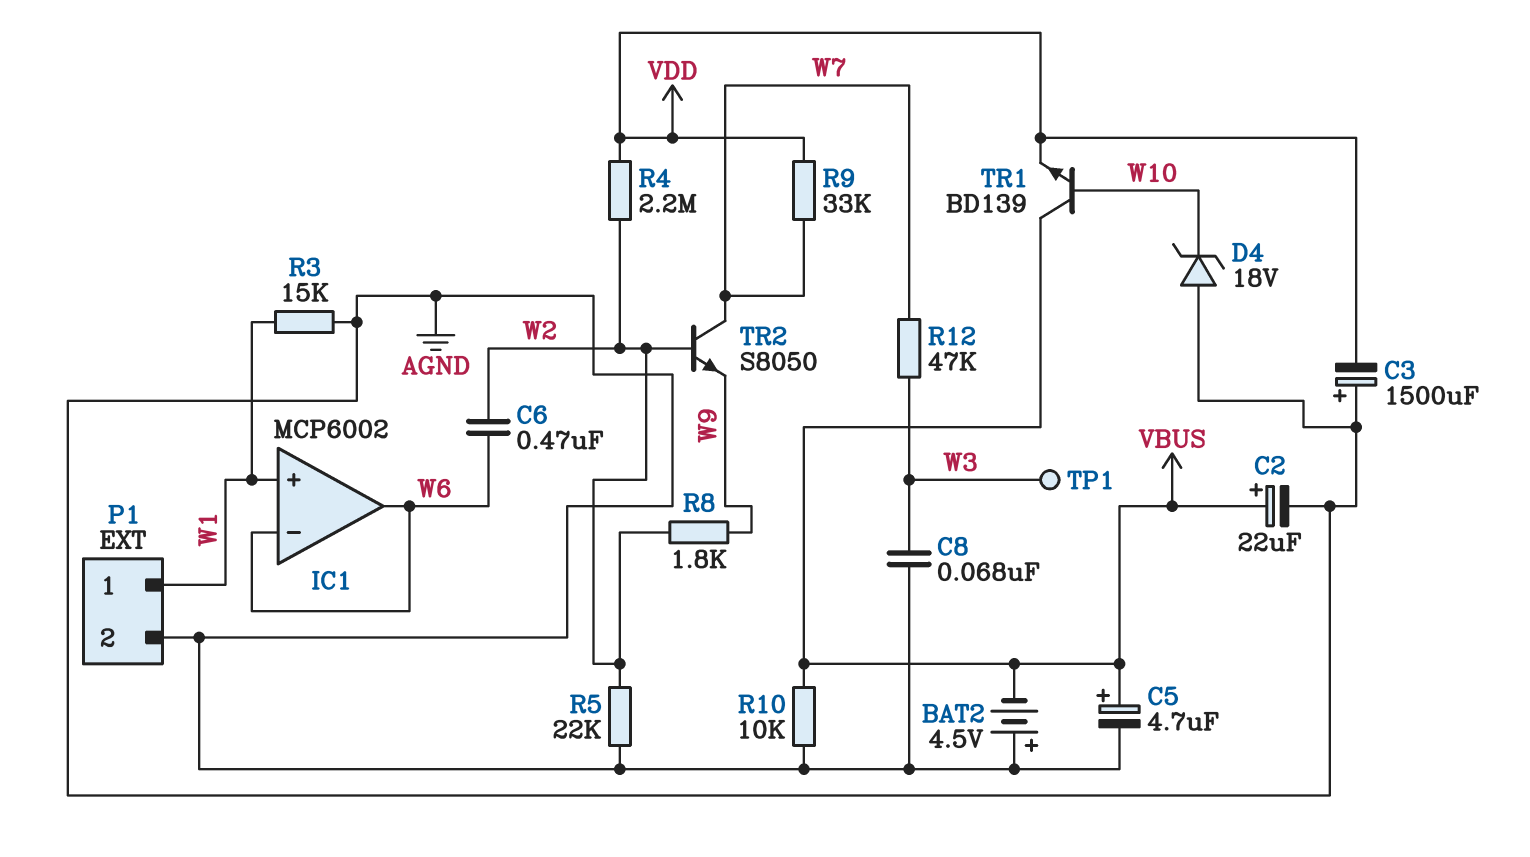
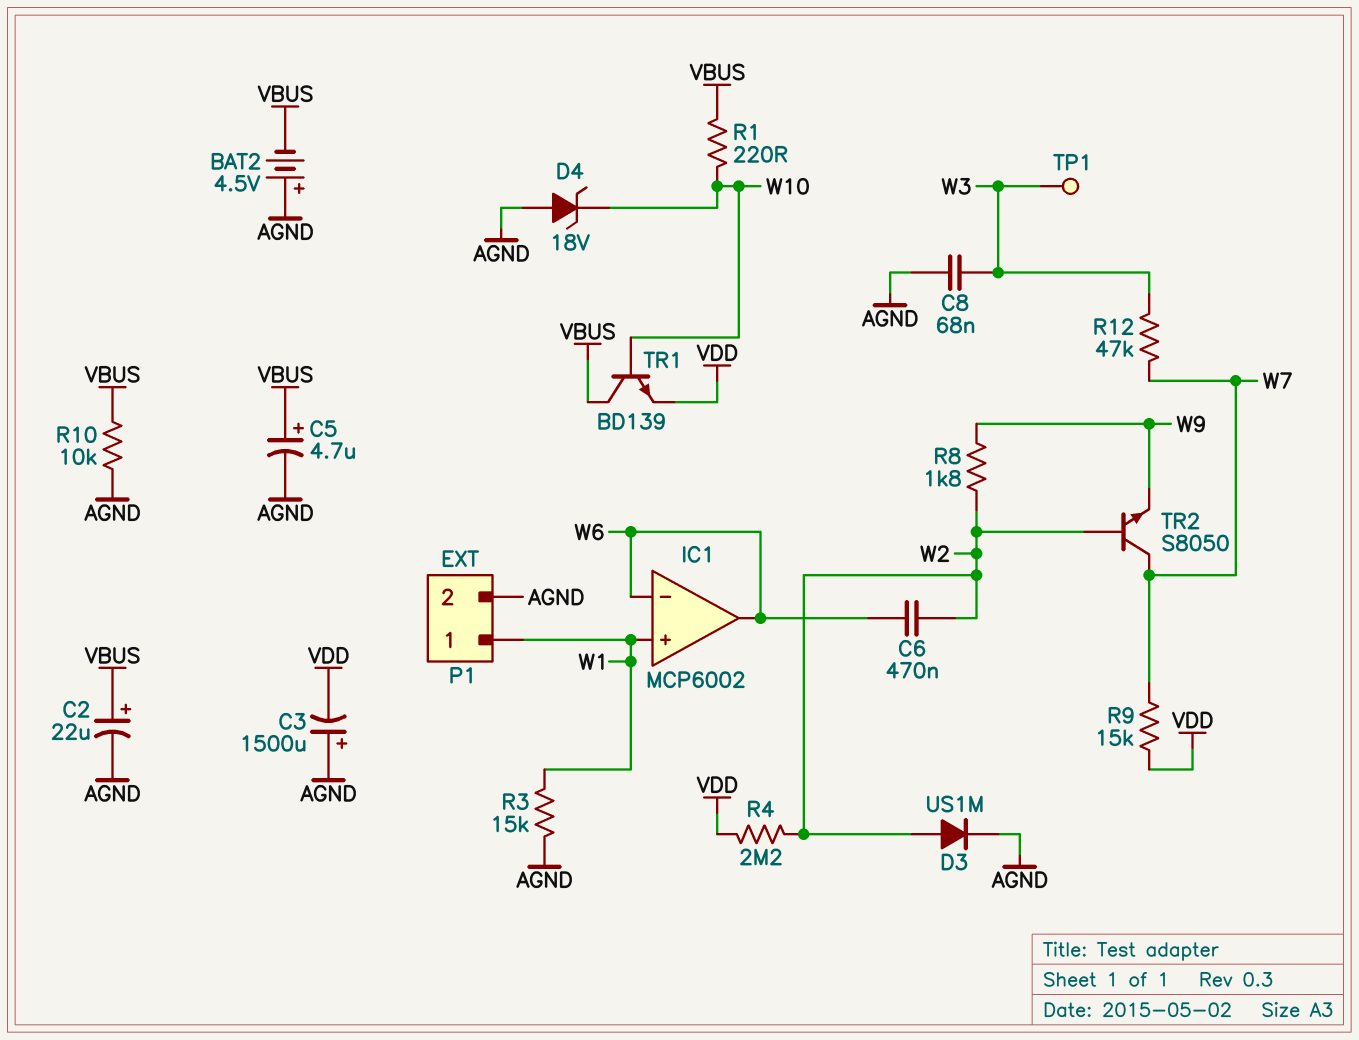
D3: none -> diode US1M (A W2, K AGND)
R1: none -> 220 (VBUS, W10)
R5: 22k (AGND, W2) -> none
R9: 33k (VDD, W7) -> 15k (VDD, W7)

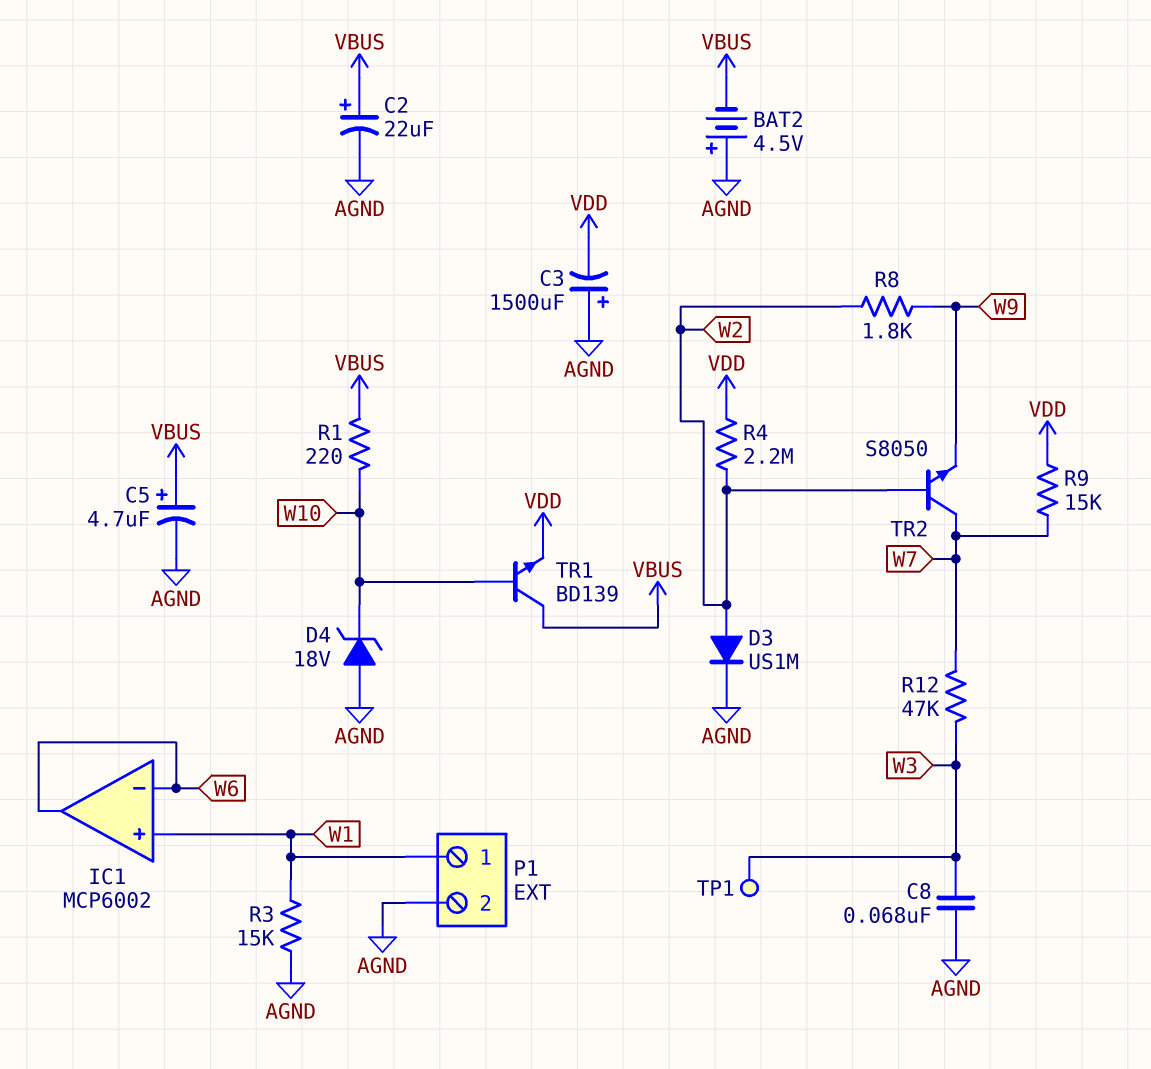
C6: 470nF (W2, W6) -> none
R10: 10k (AGND, VBUS) -> none

